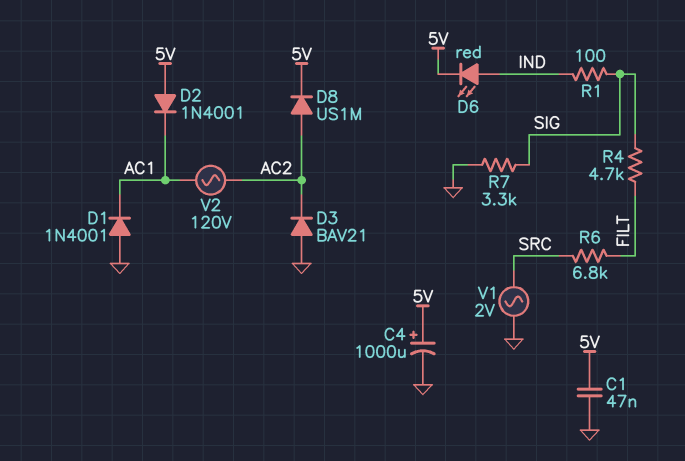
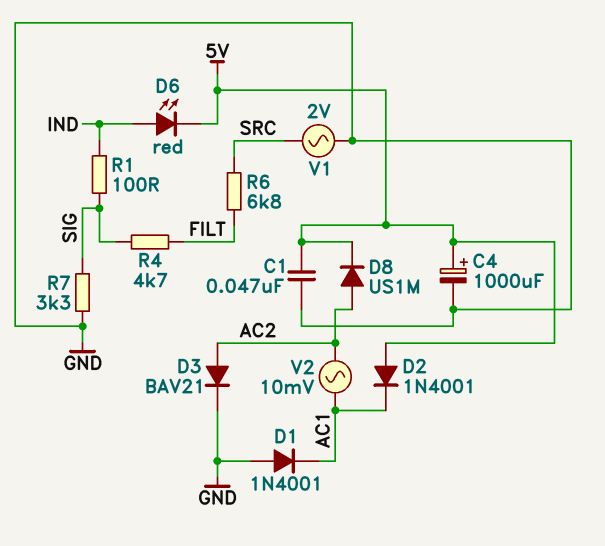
D3: diode BAV21 (A GND, K AC2) -> diode BAV21 (A AC2, K GND)
V2: AC 120V (AC1, AC2) -> AC 10mV (AC1, AC2)

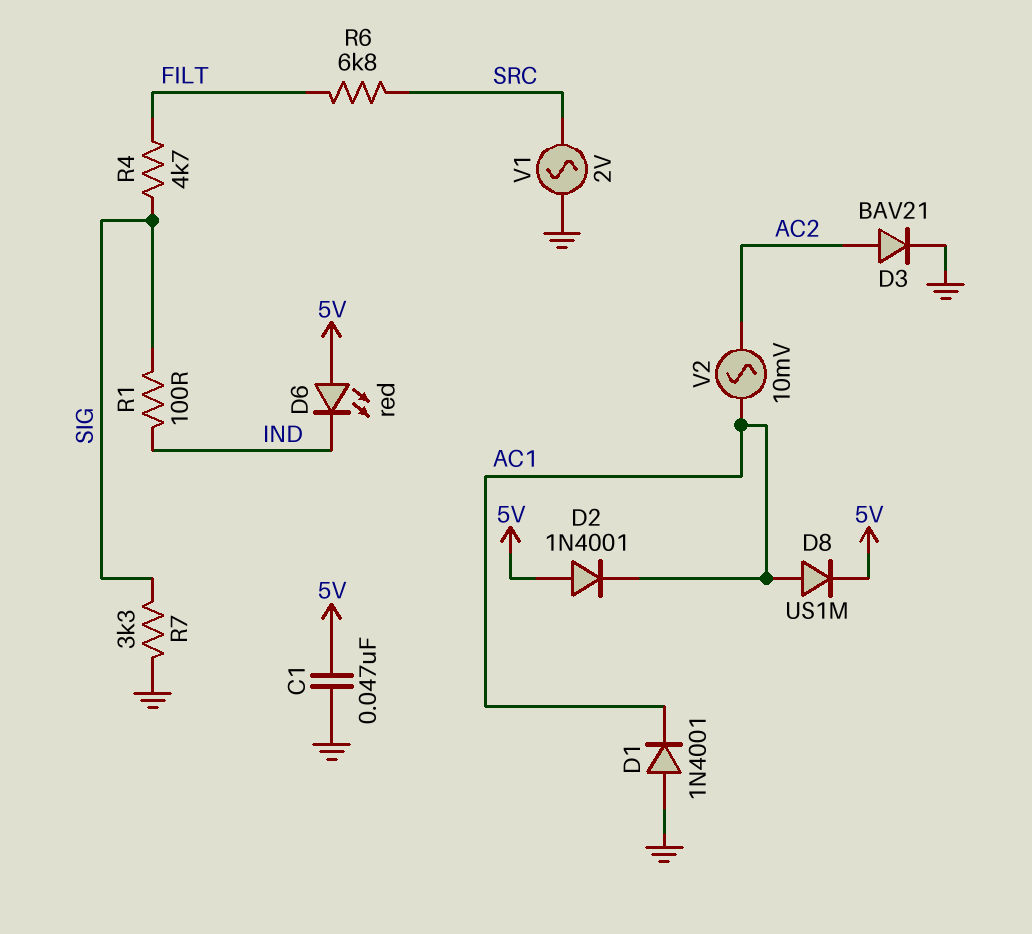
C4: 1000uF (plus 5V, minus GND) -> none
D6: LED red (A IND, K 5V) -> LED red (A 5V, K IND)
D8: diode US1M (A AC2, K 5V) -> diode US1M (A AC1, K 5V)

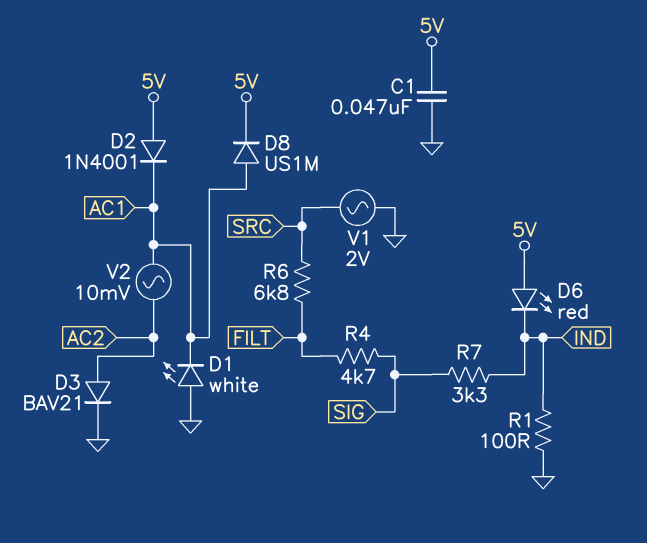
D1: diode 1N4001 (A GND, K AC1) -> LED white (A GND, K AC1)
R1: 100 (IND, SIG) -> 100 (GND, IND)
R7: 3.3k (GND, SIG) -> 3.3k (IND, SIG)

